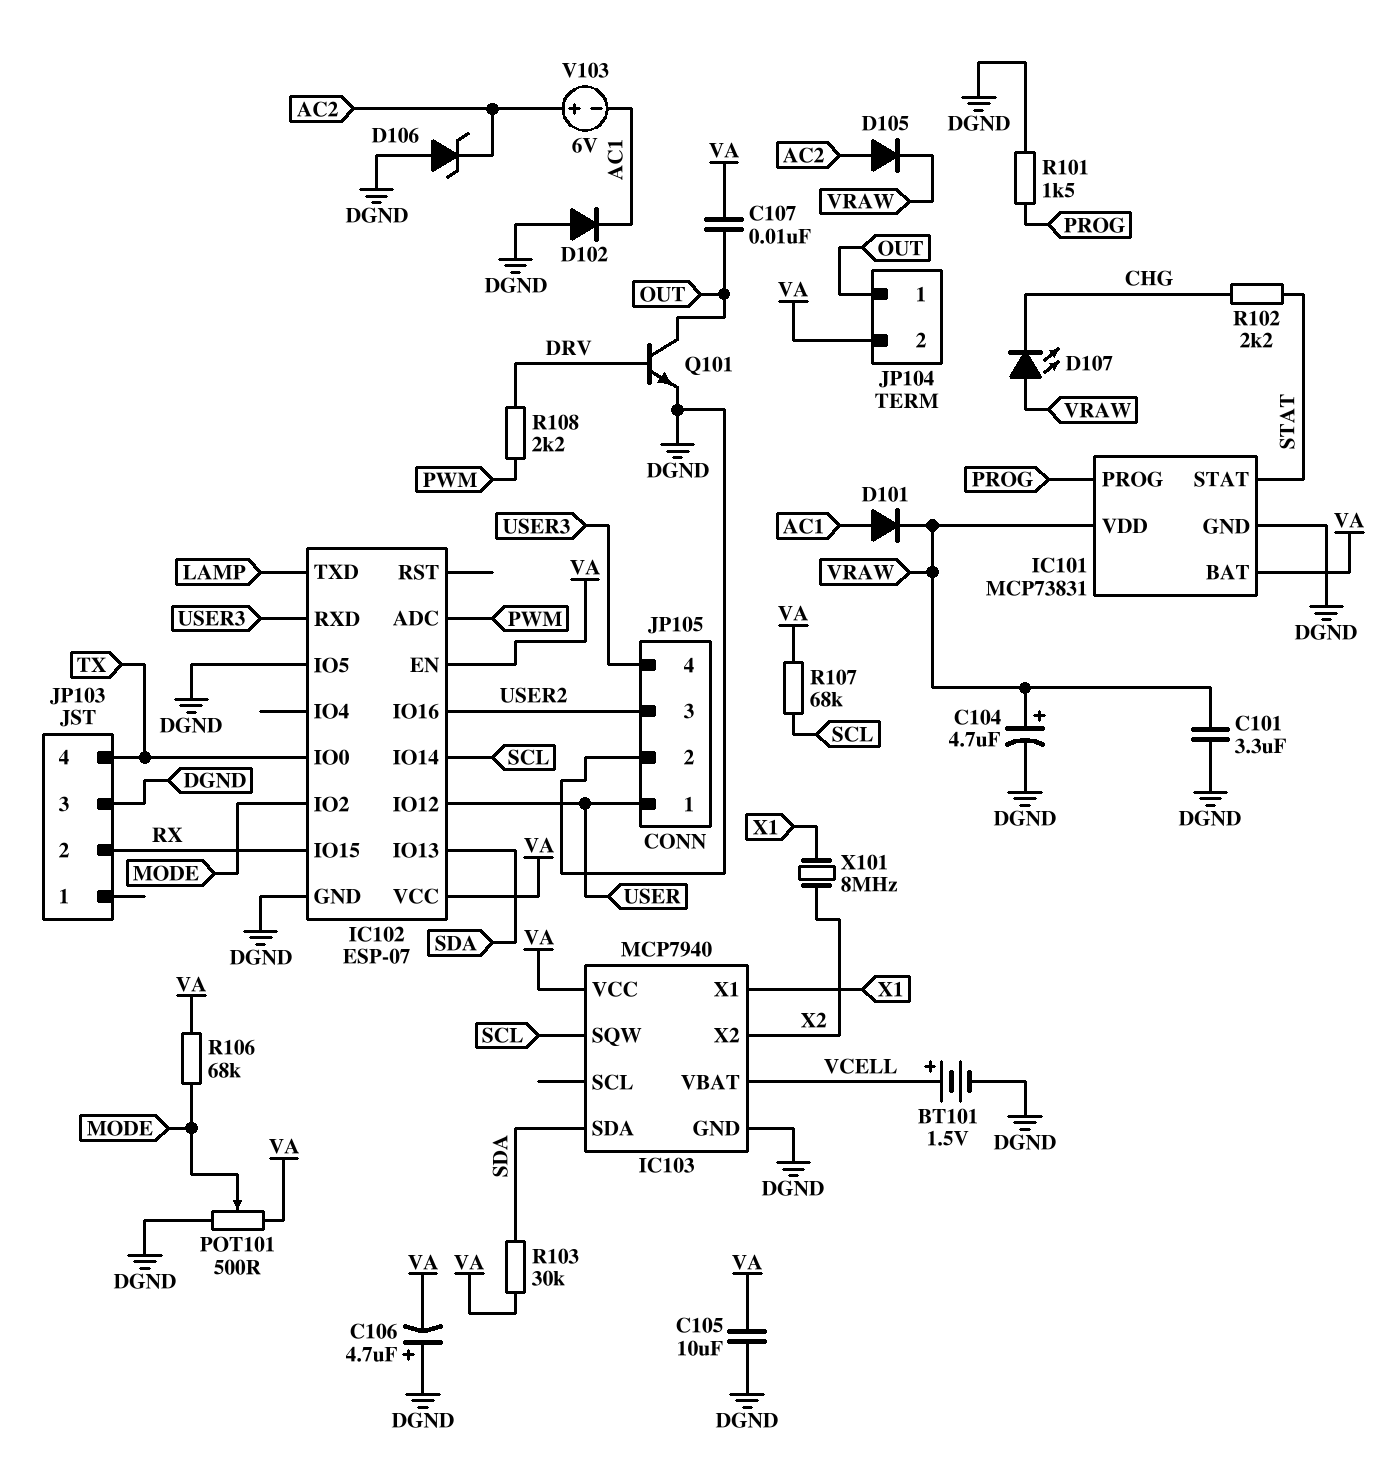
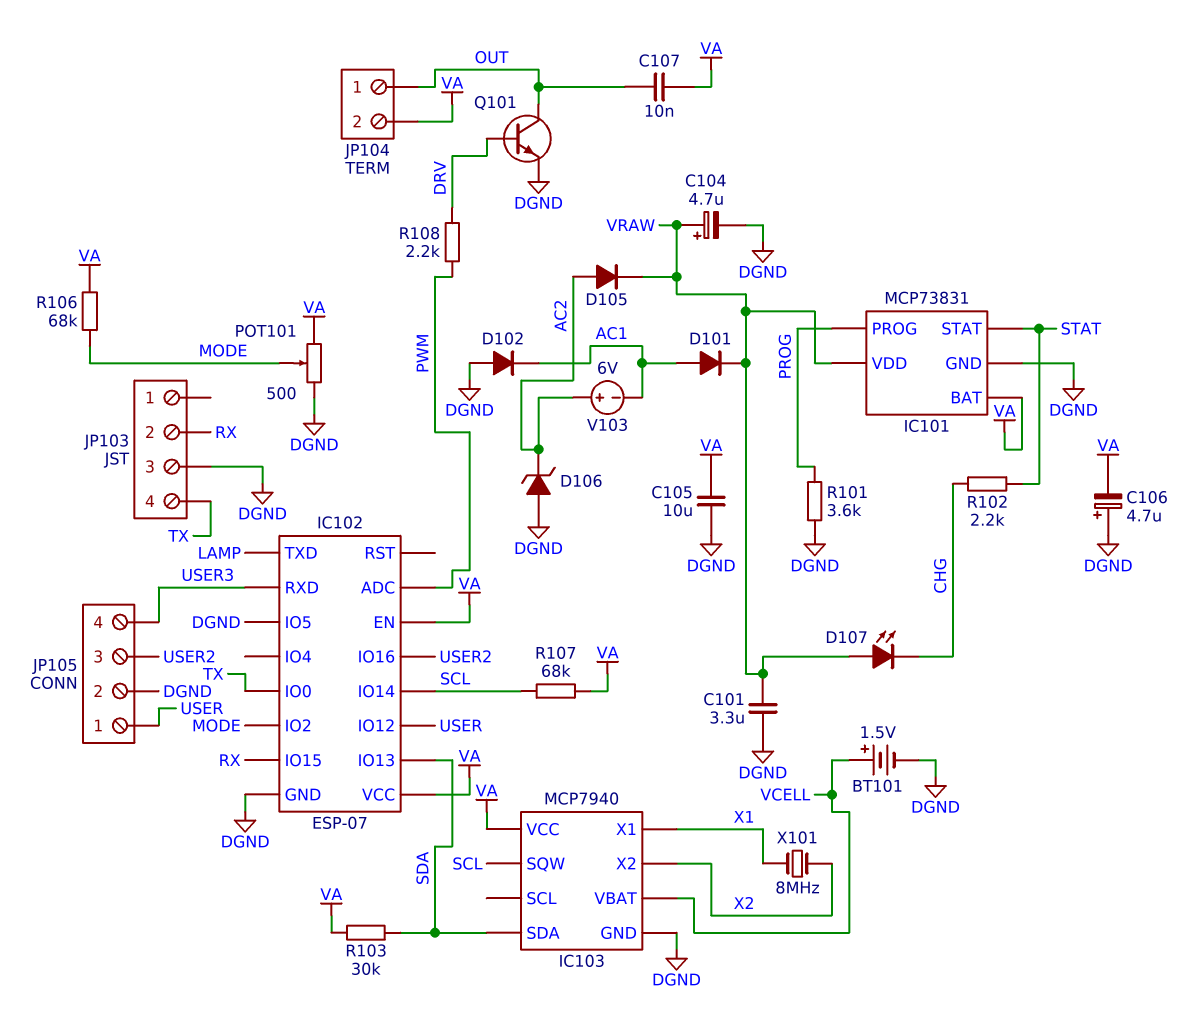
R101: 1.5k (DGND, PROG) -> 3.6k (DGND, PROG)

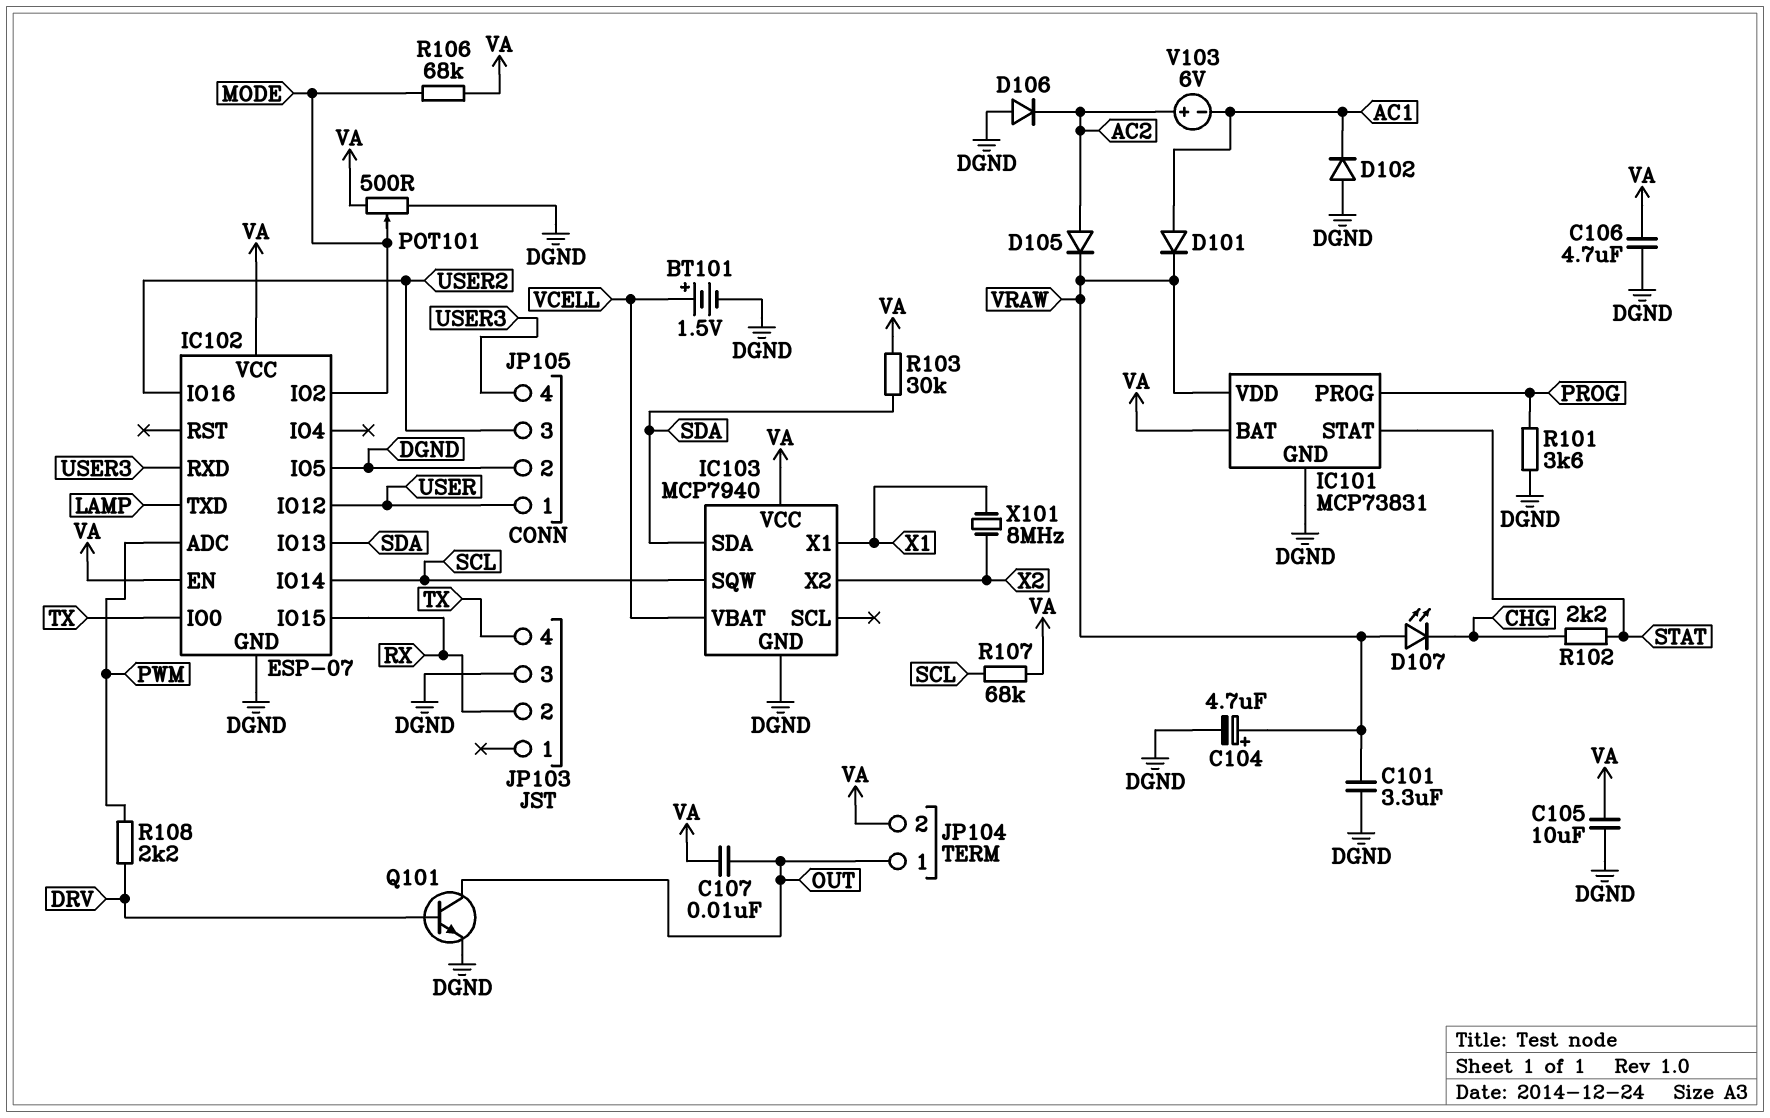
C106: 4.7uF (plus DGND, minus VA) -> 4.7uF (DGND, VA)
D106: zener (A DGND, K AC2) -> diode (A DGND, K AC2)

